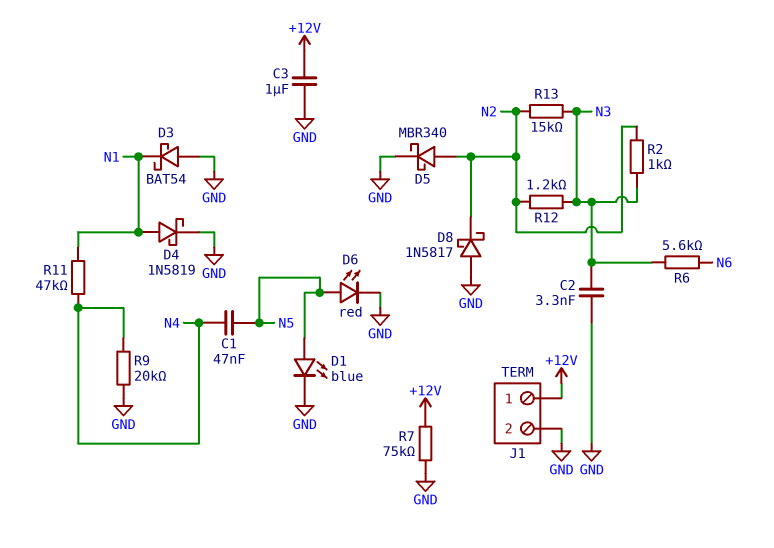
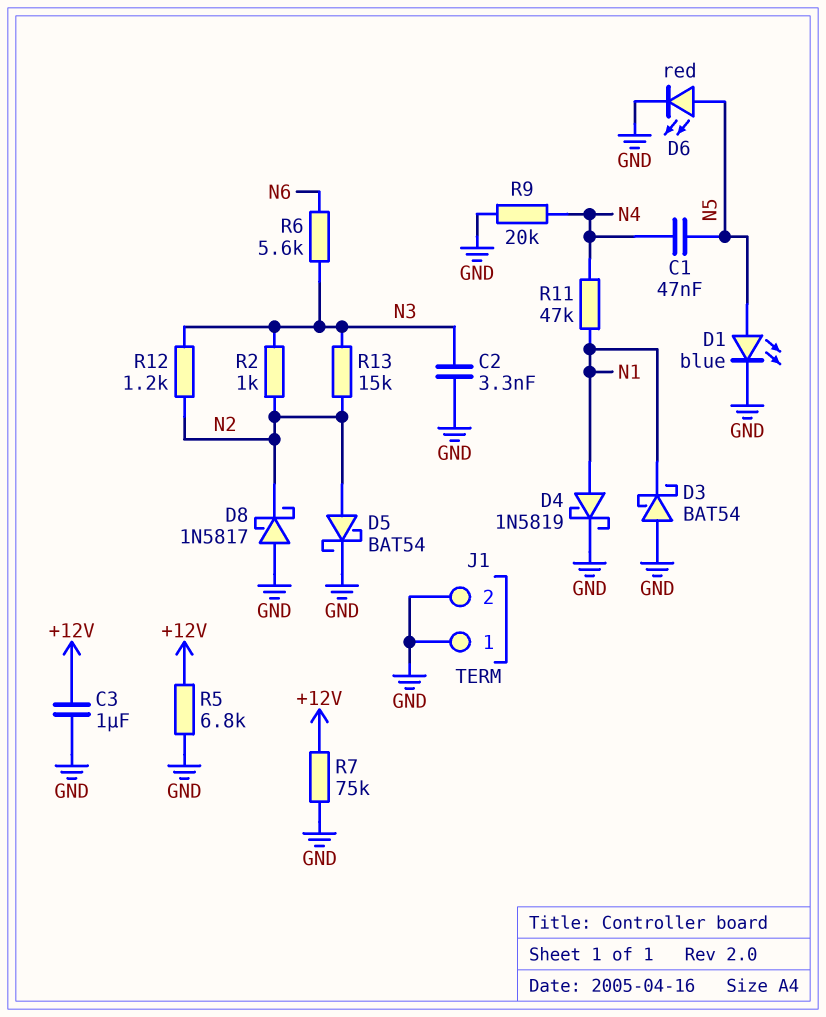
D5: schottky MBR340 (A N2, K GND) -> schottky BAT54 (A N2, K GND)
J1 pin 1: +12V -> GND
R5: none -> 6.8k (+12V, GND)

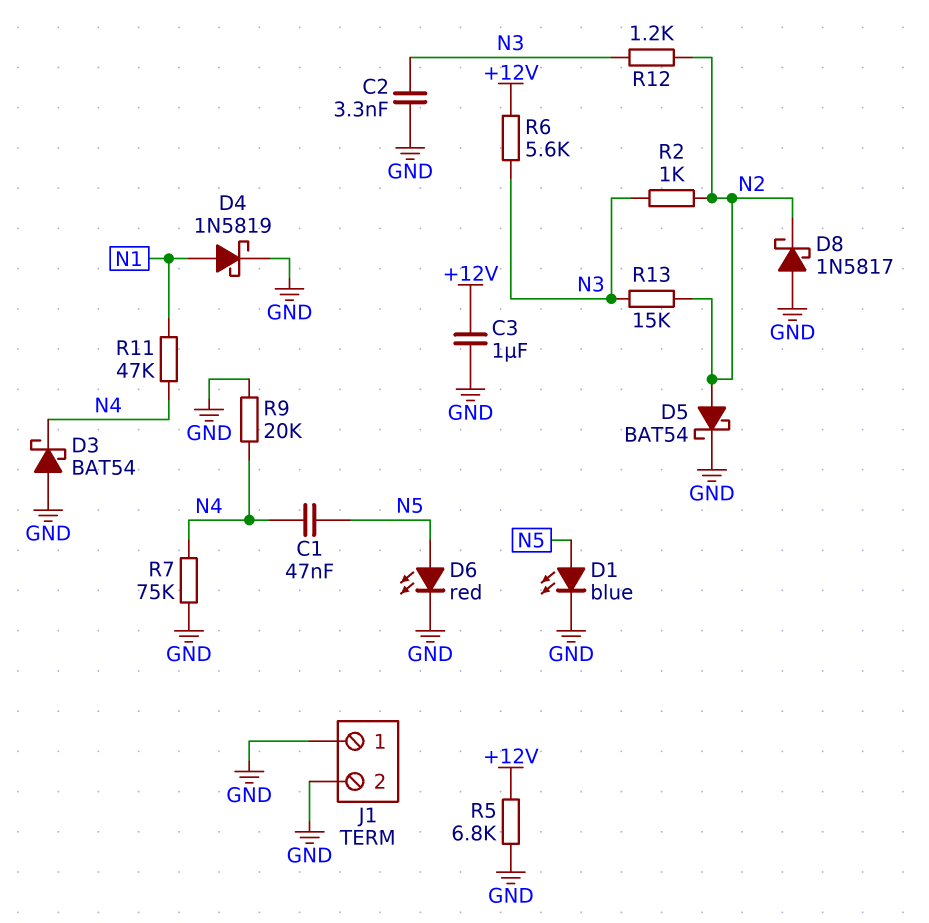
D3: schottky BAT54 (A GND, K N1) -> schottky BAT54 (A GND, K N4)
R6: 5.6k (N3, N6) -> 5.6k (+12V, N3)
R7: 75k (+12V, GND) -> 75k (GND, N4)

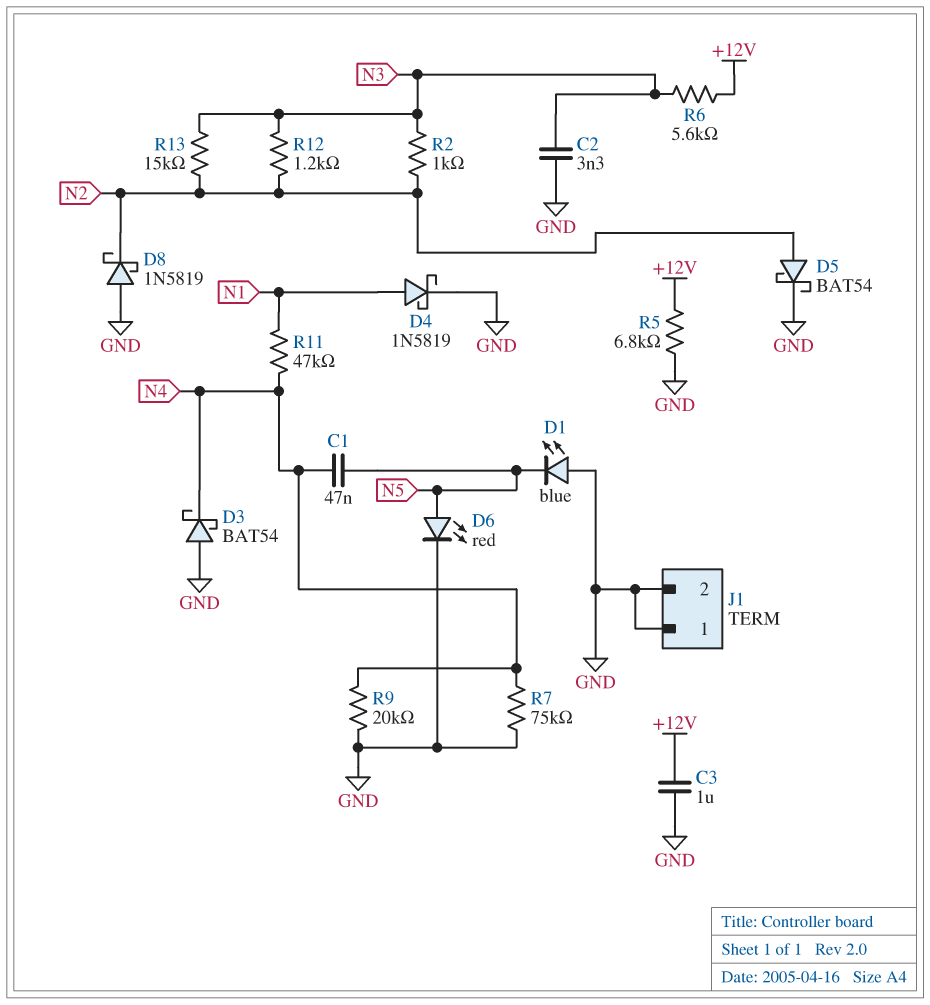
D1: LED blue (A N5, K GND) -> LED blue (A GND, K N5)
D8: schottky 1N5817 (A GND, K N2) -> schottky 1N5819 (A GND, K N2)

